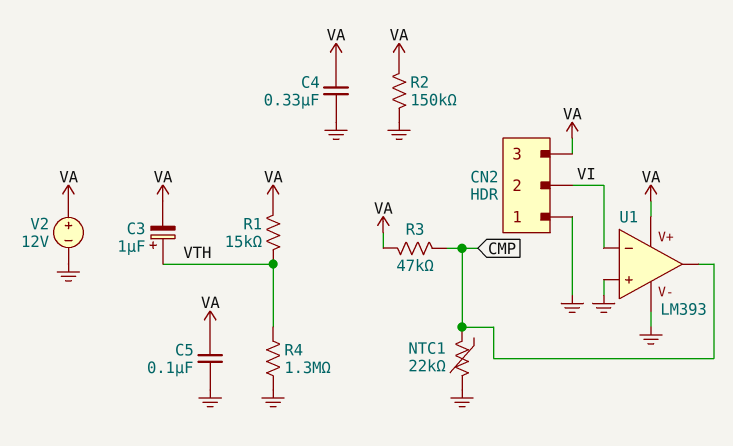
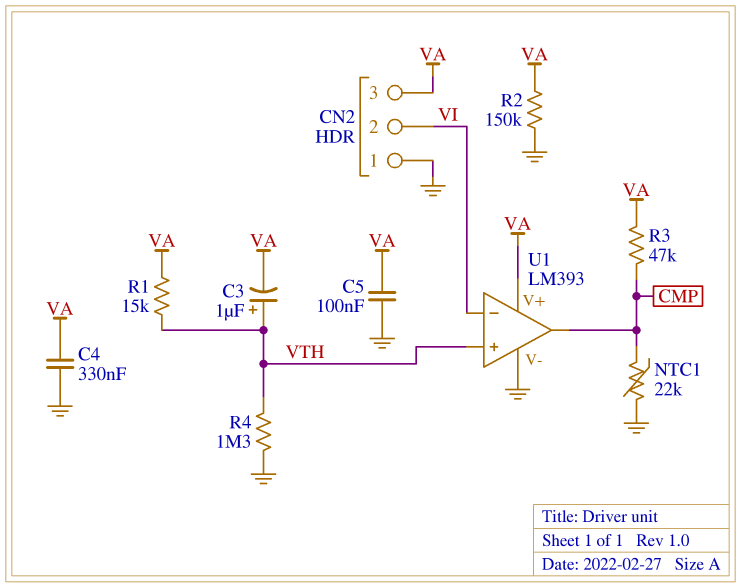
U1 pin in+: GND -> VTH
V2: 12V (plus VA, minus GND) -> none

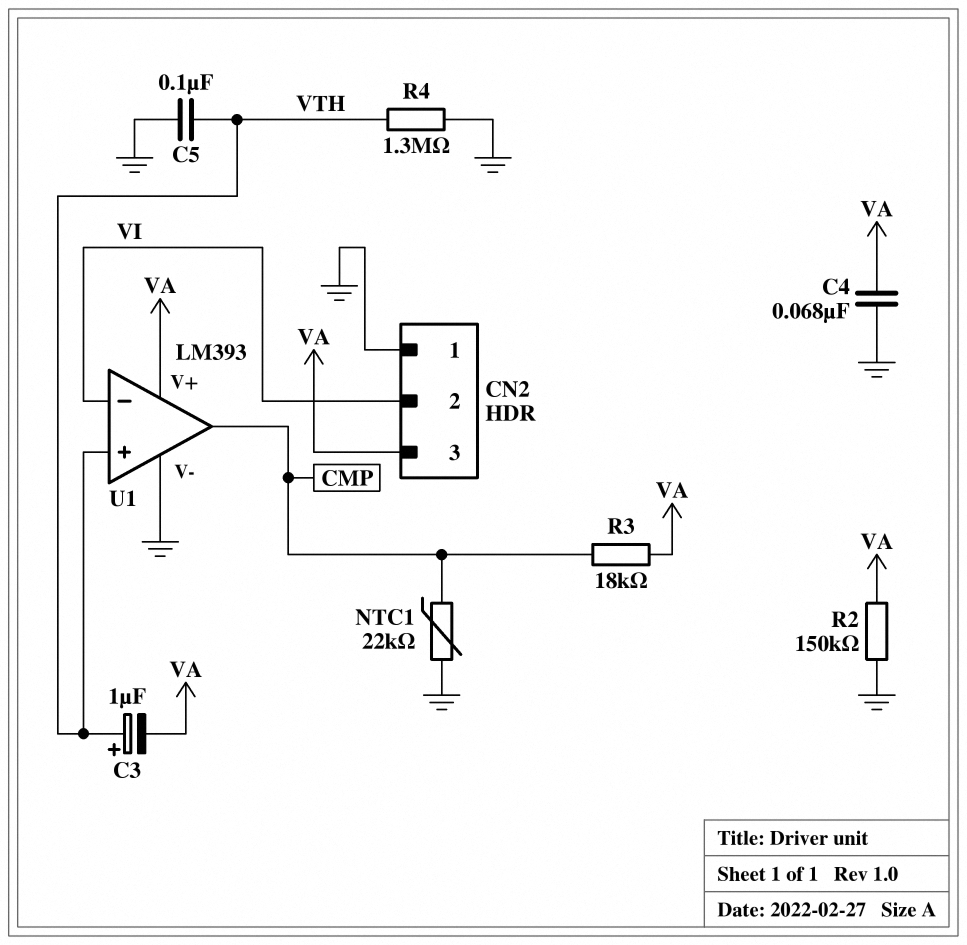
C4: 330nF (GND, VA) -> 68nF (GND, VA)
C5: 100nF (GND, VA) -> 100nF (GND, VTH)
R1: 15k (VA, VTH) -> none
R3: 47k (CMP, VA) -> 18k (CMP, VA)

